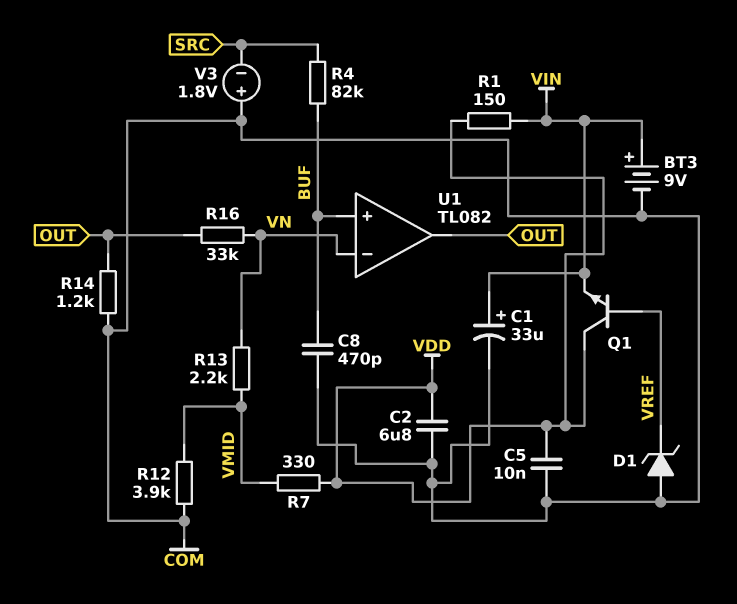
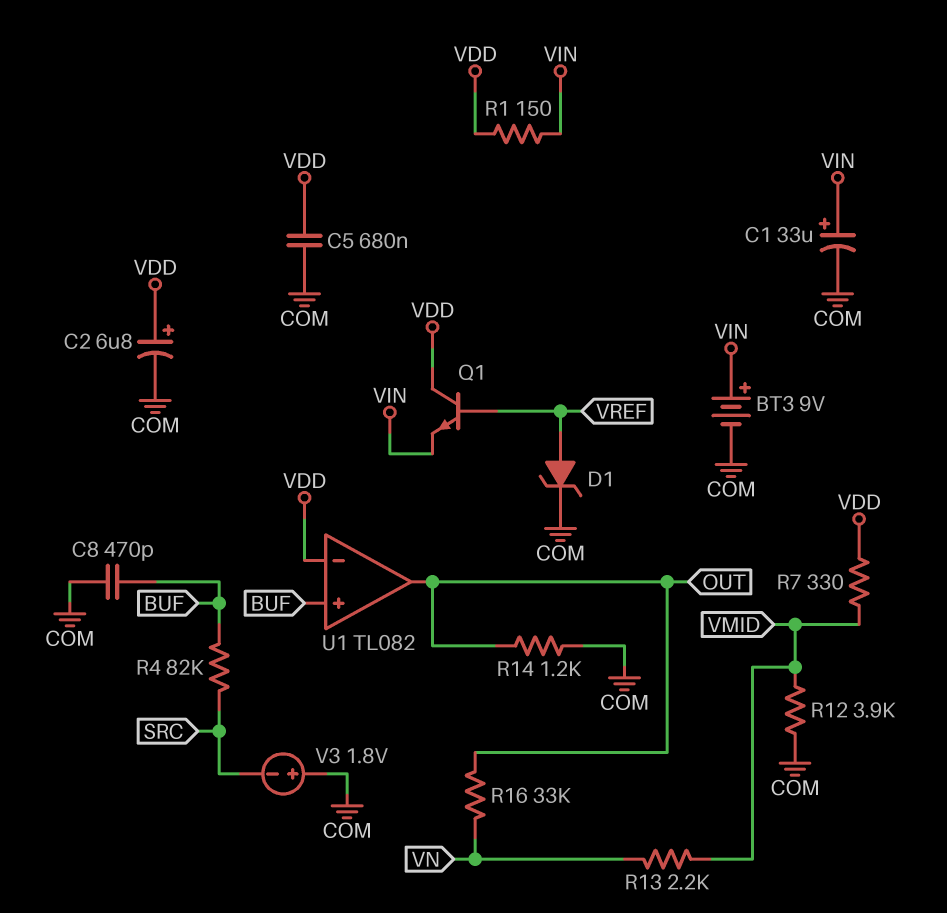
C2: 6.8uF (COM, VDD) -> 6.8uF (plus VDD, minus COM)
C5: 10nF (COM, VDD) -> 680nF (COM, VDD)
D1: zener (A COM, K VREF) -> zener (A VREF, K COM)
U1 pin in-: VN -> VDD

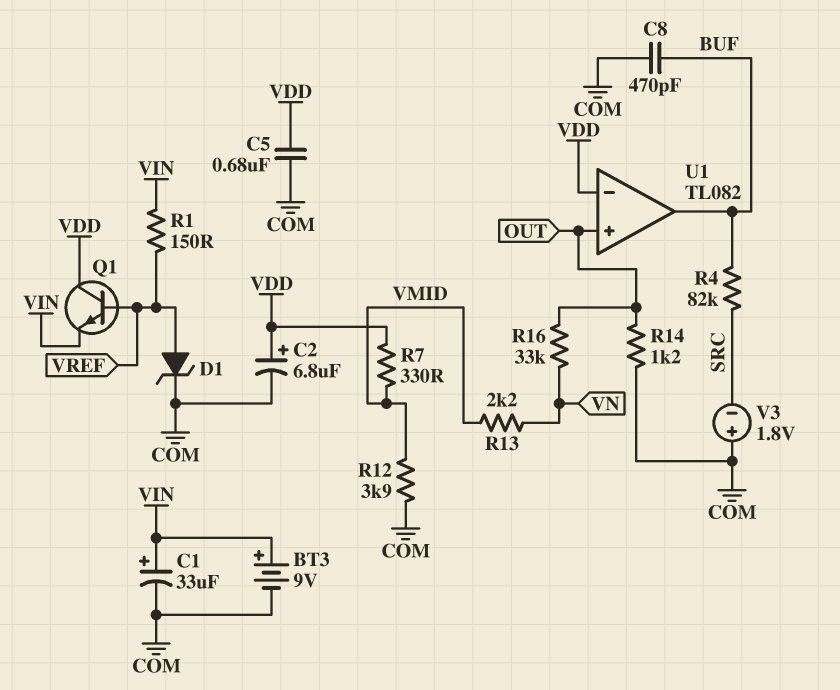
R1: 150 (VDD, VIN) -> 150 (VIN, VREF)
U1 pin in+: BUF -> OUT
U1 pin out: OUT -> BUF

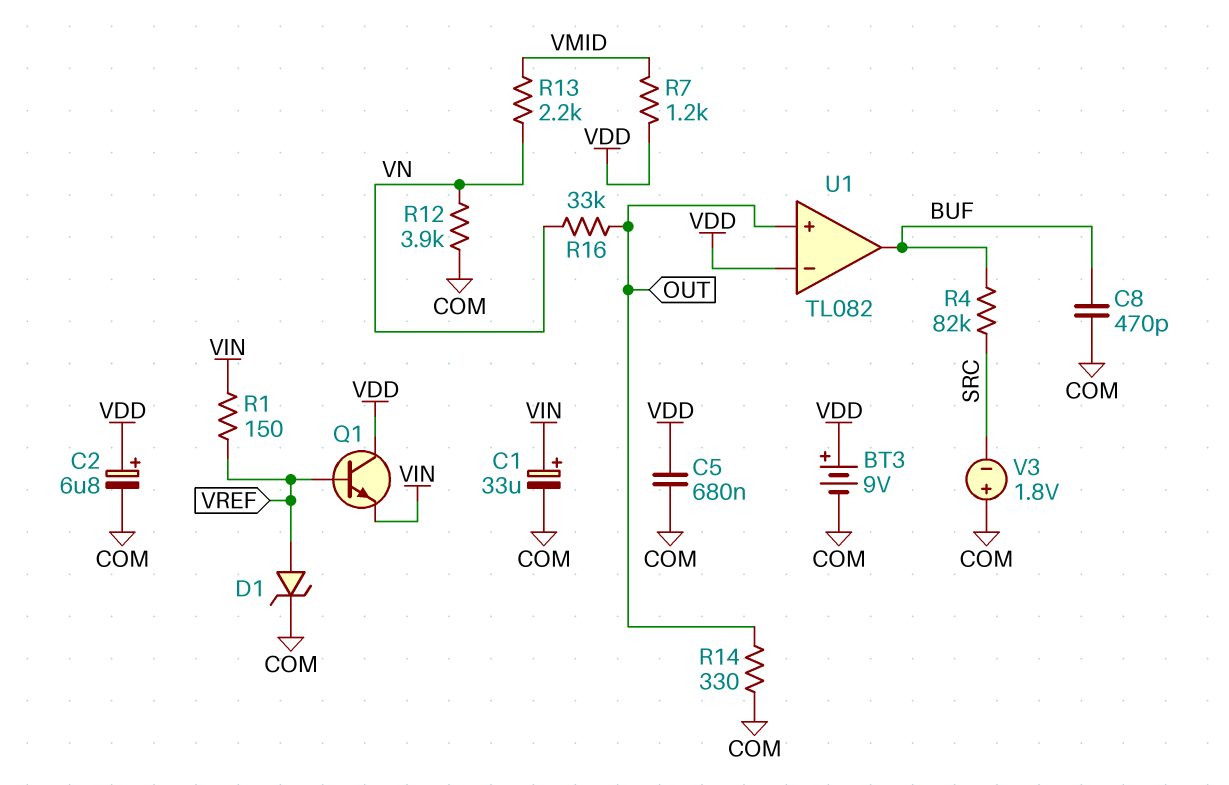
BT3: 9V (plus VIN, minus COM) -> 9V (plus VDD, minus COM)
R7: 330 (VDD, VMID) -> 1.2k (VDD, VMID)
R12: 3.9k (COM, VMID) -> 3.9k (COM, VN)
R14: 1.2k (COM, OUT) -> 330 (COM, OUT)

